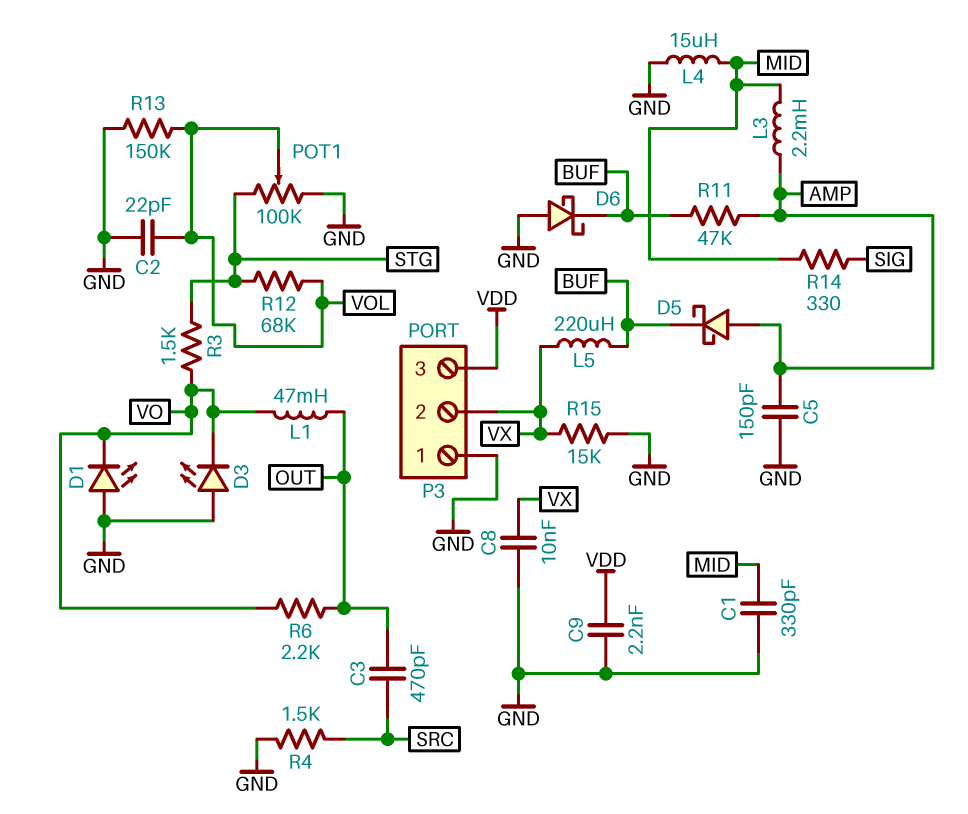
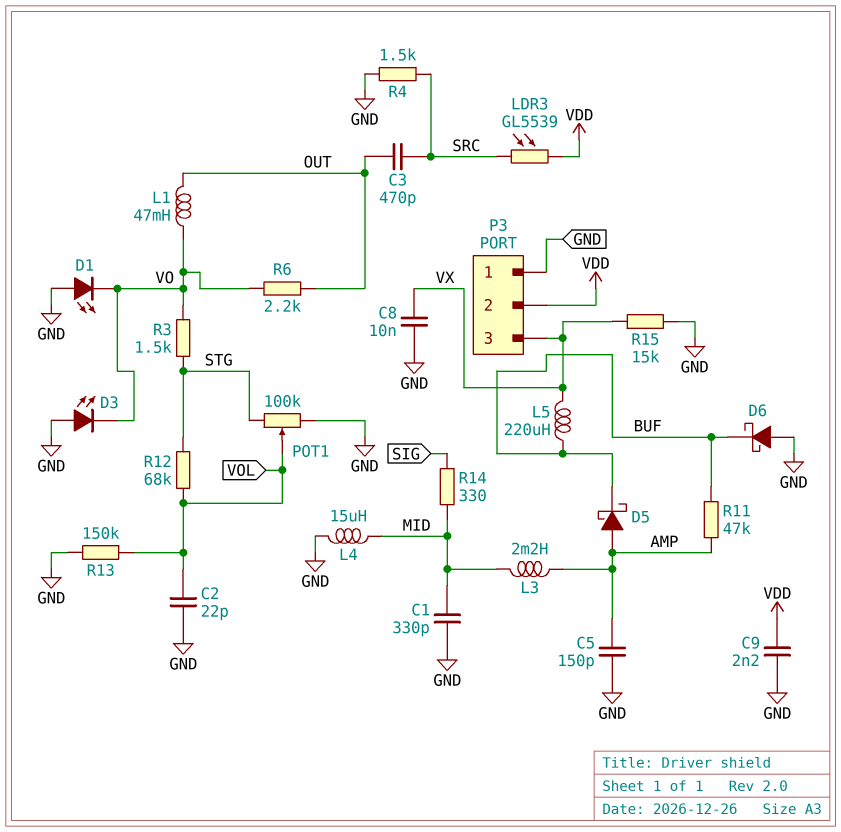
LDR3: none -> GL5539 (SRC, VDD)
P3 pin 2: VX -> VDD
P3 pin 3: VDD -> VX

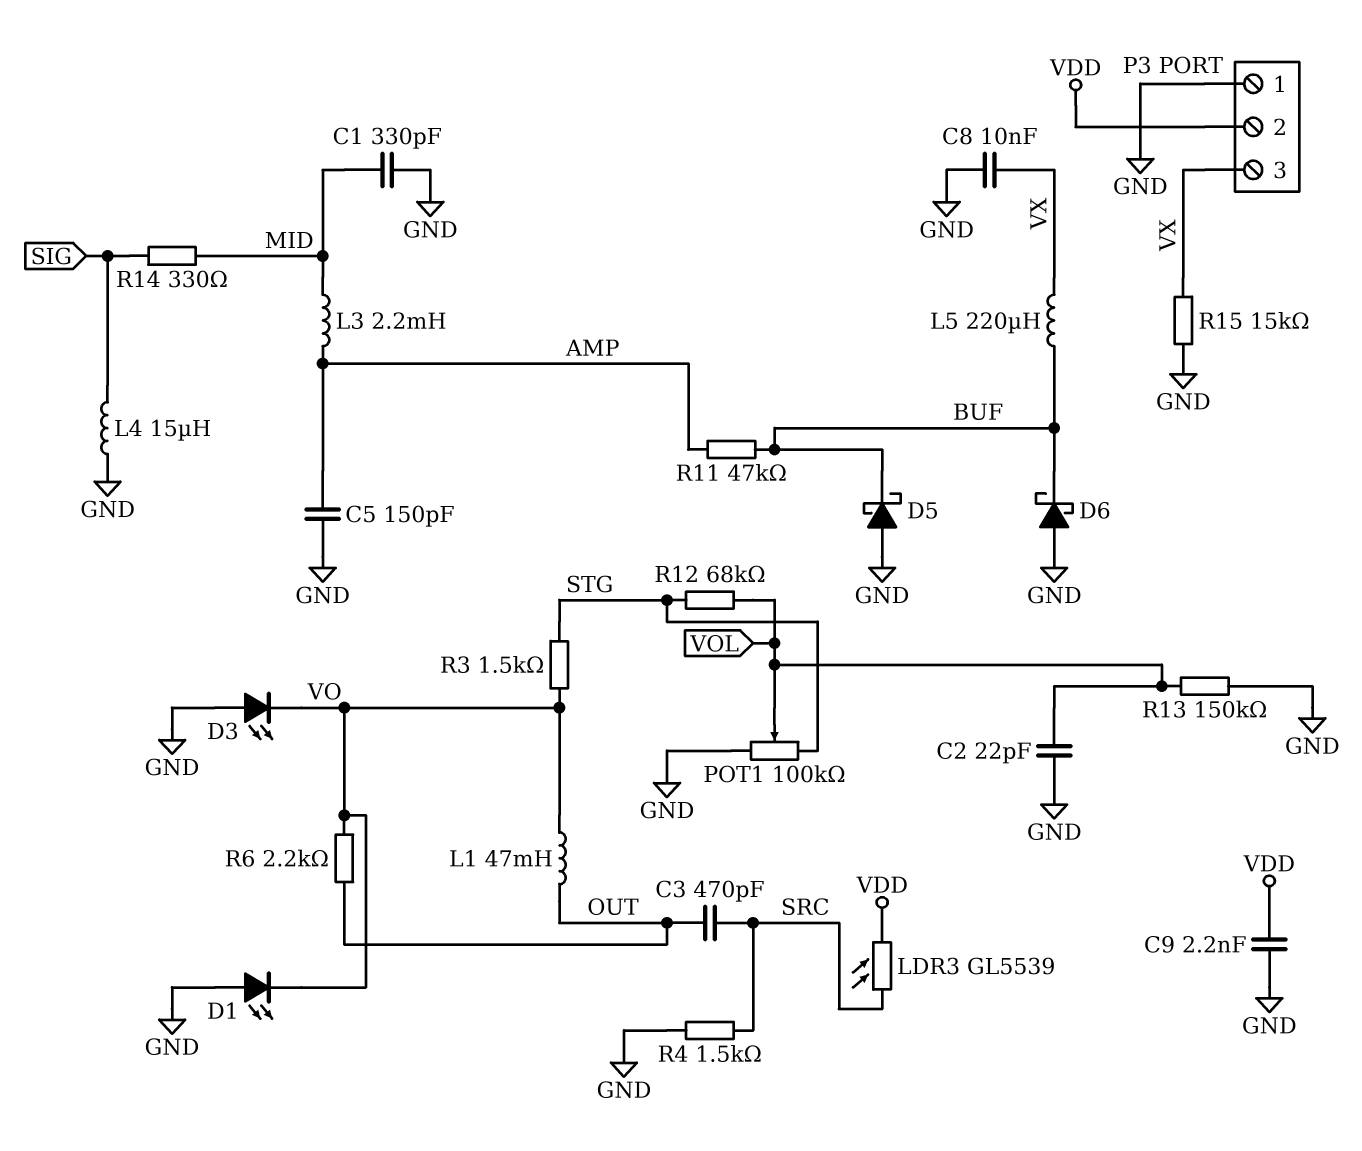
D5: schottky (A AMP, K BUF) -> schottky (A GND, K BUF)
L4: 15uH (GND, MID) -> 15uH (GND, SIG)

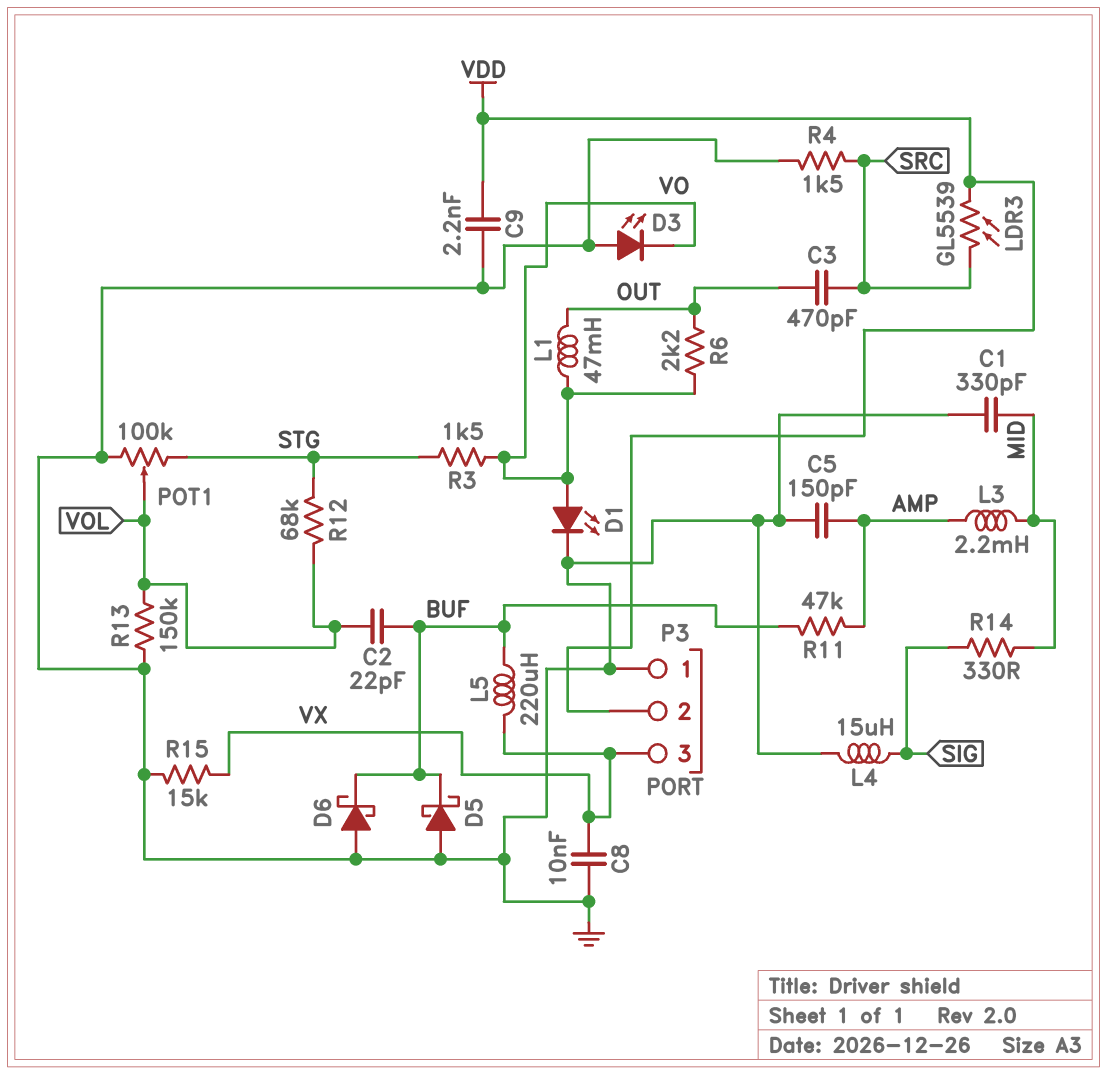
C2: 22pF (GND, VOL) -> 22pF (BUF, VOL)
D1: LED (A GND, K VO) -> LED (A VO, K GND)

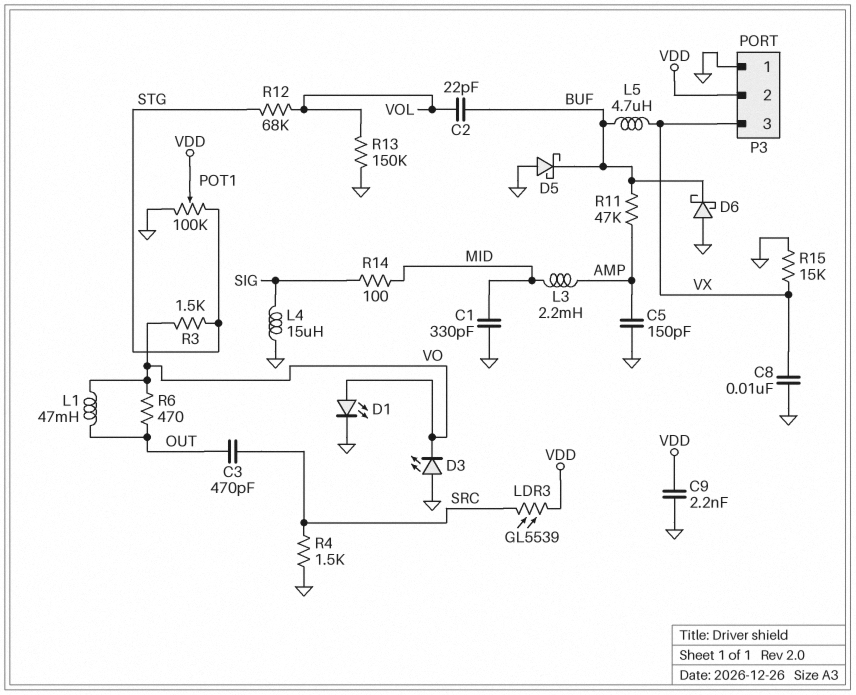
L5: 220uH (BUF, VX) -> 4.7uH (BUF, VX)
POT1: 100k (GND, STG, wiper VOL) -> 100k (GND, STG, wiper VDD)
R6: 2.2k (OUT, VO) -> 470 (OUT, VO)
R14: 330 (MID, SIG) -> 100 (MID, SIG)

